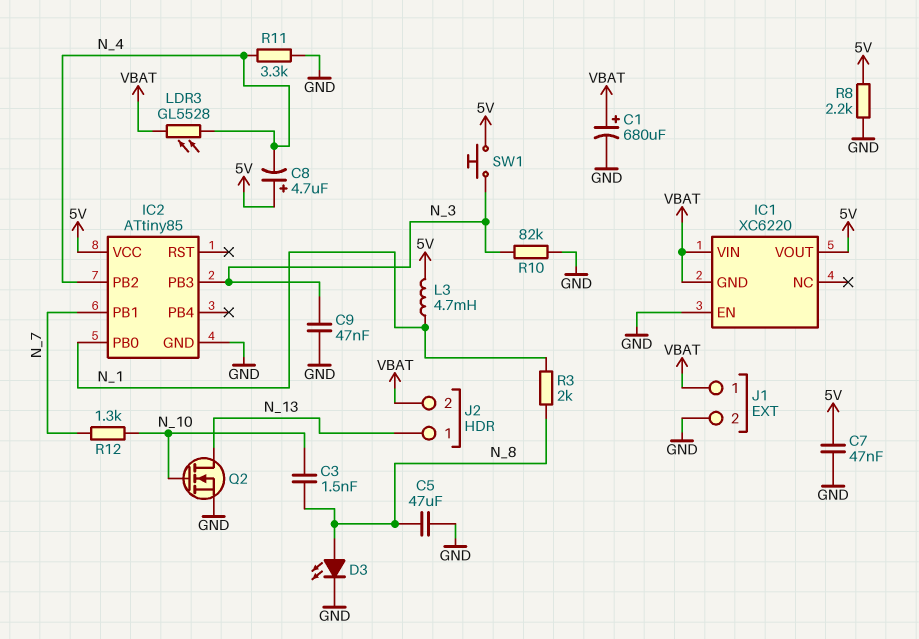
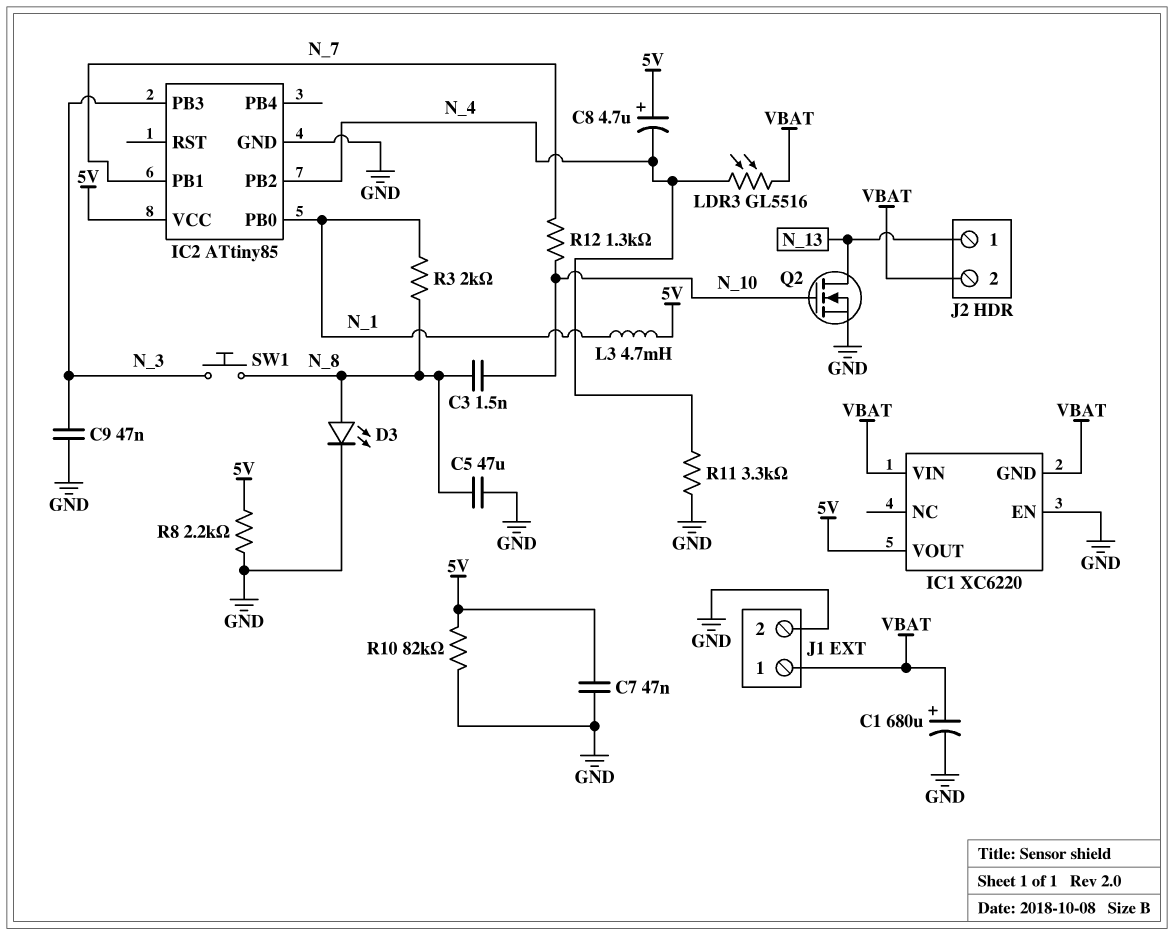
LDR3: GL5528 (N_4, VBAT) -> GL5516 (N_4, VBAT)
R10: 82k (GND, N_3) -> 82k (5V, GND)
SW1: button (5V, N_3) -> button (N_3, N_8)

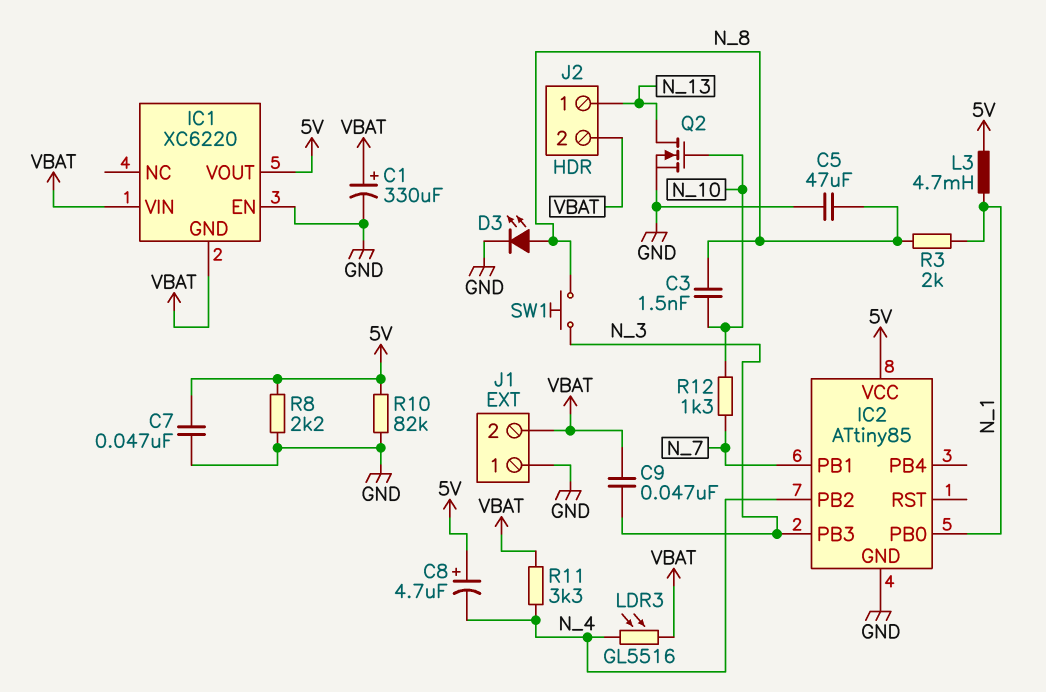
C1: 680uF (plus VBAT, minus GND) -> 330uF (plus VBAT, minus GND)
C9: 47nF (GND, N_3) -> 47nF (N_3, VBAT)
J1 pin 1: VBAT -> GND
J1 pin 2: GND -> VBAT
R11: 3.3k (GND, N_4) -> 3.3k (N_4, VBAT)

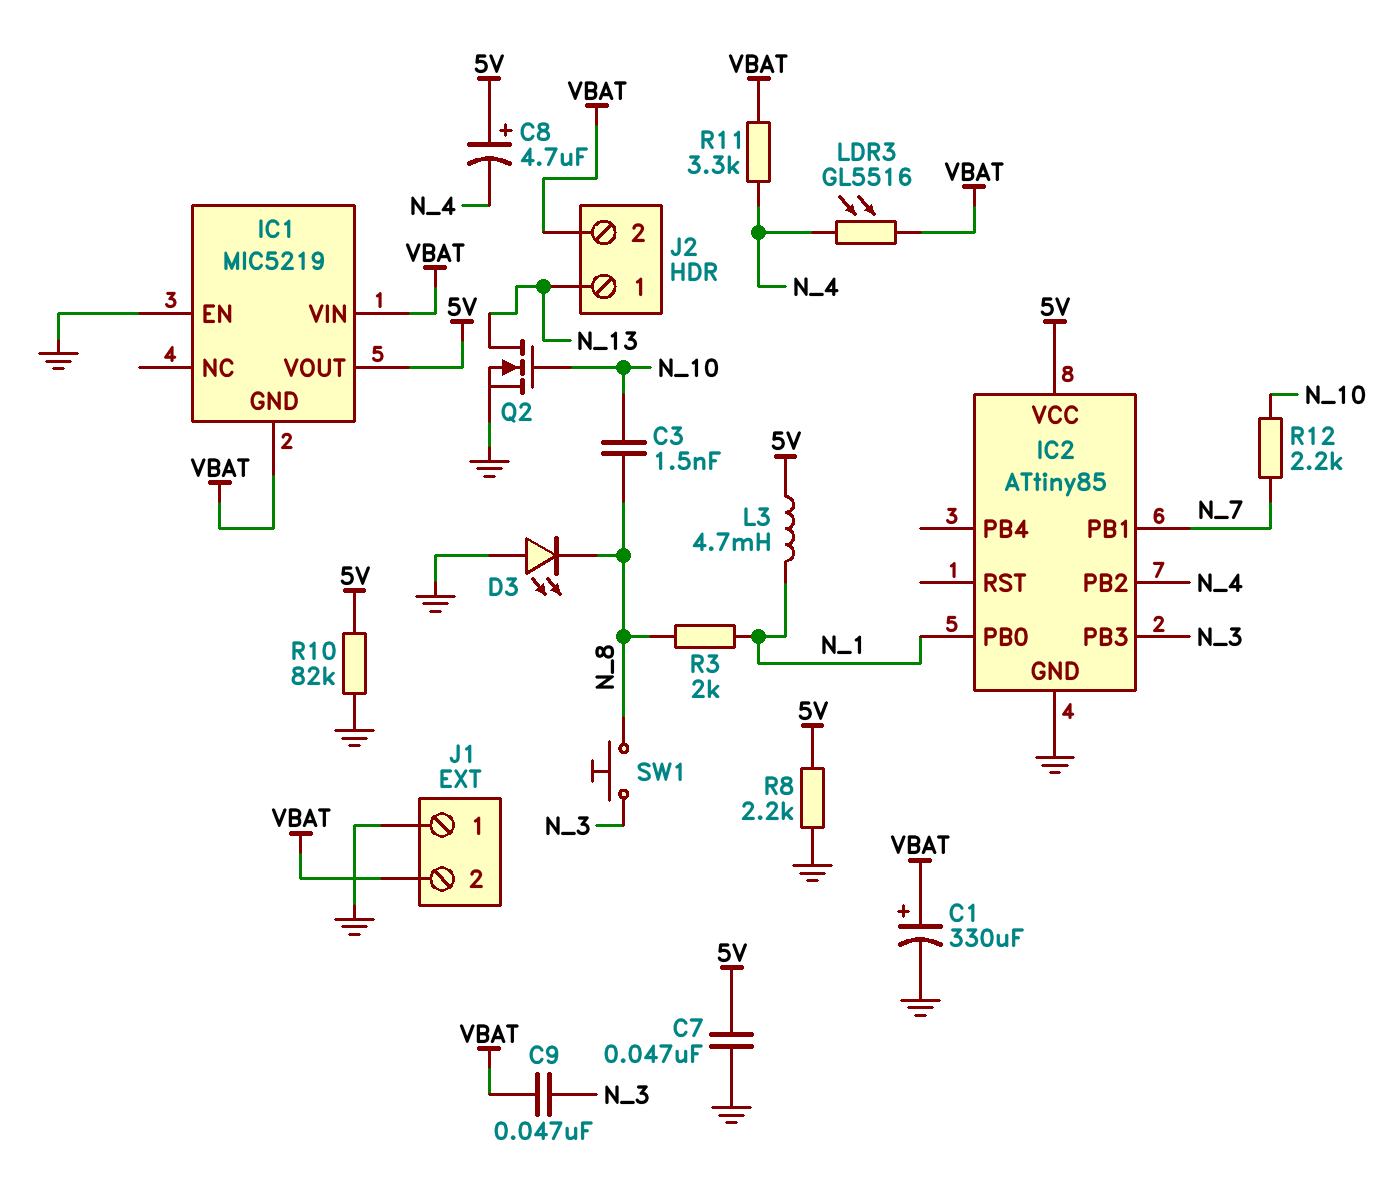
C5: 47uF (GND, N_8) -> none
D3: LED (A N_8, K GND) -> LED (A GND, K N_8)
IC1: XC6220 -> MIC5219
R12: 1.3k (N_7, N_10) -> 2.2k (N_7, N_10)

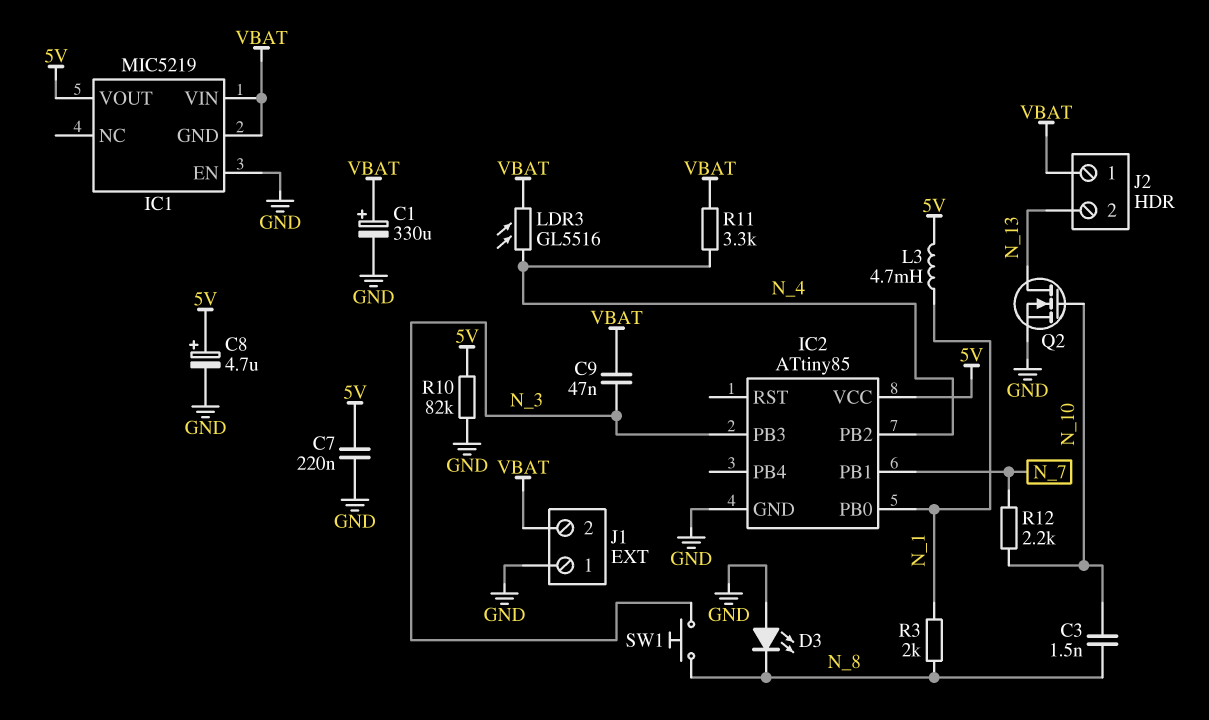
C7: 47nF (5V, GND) -> 220nF (5V, GND)
C8: 4.7uF (plus 5V, minus N_4) -> 4.7uF (plus 5V, minus GND)
J2 pin 1: N_13 -> VBAT
J2 pin 2: VBAT -> N_13
R8: 2.2k (5V, GND) -> none

